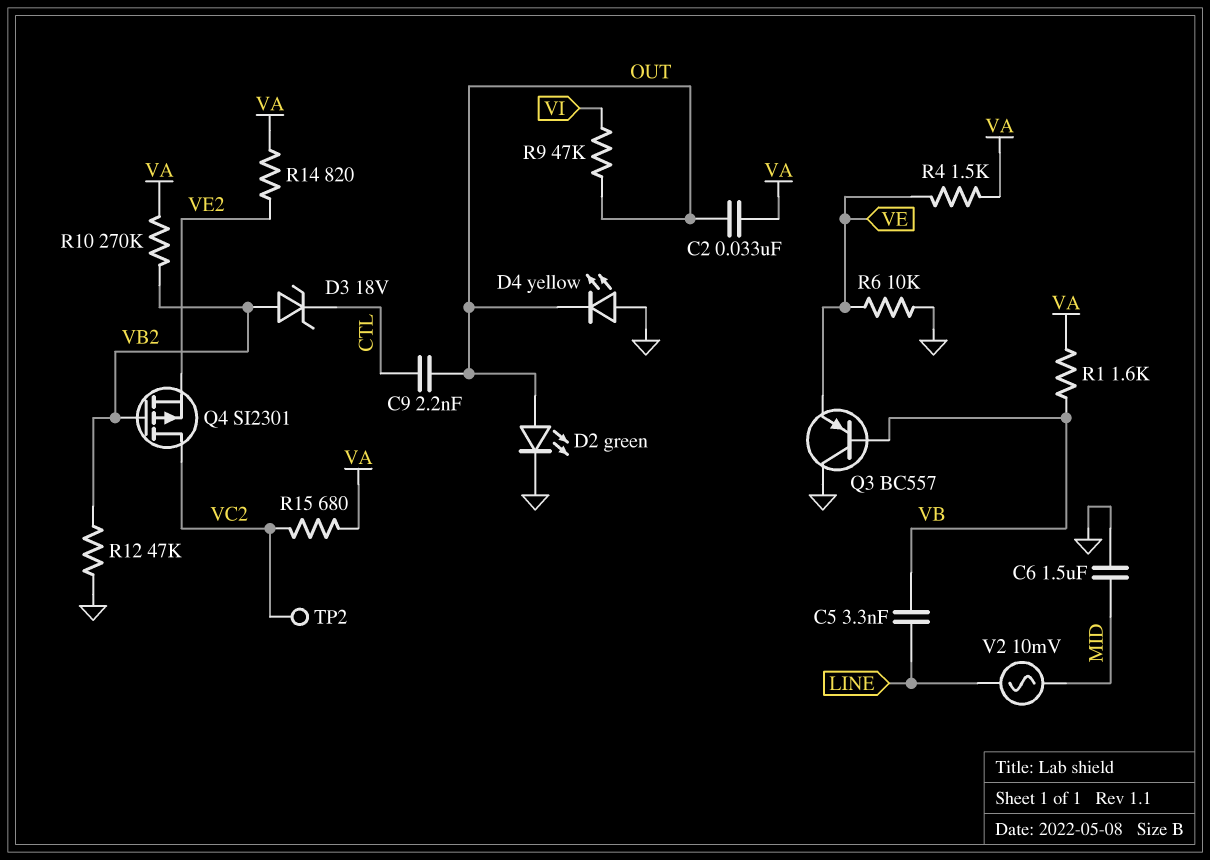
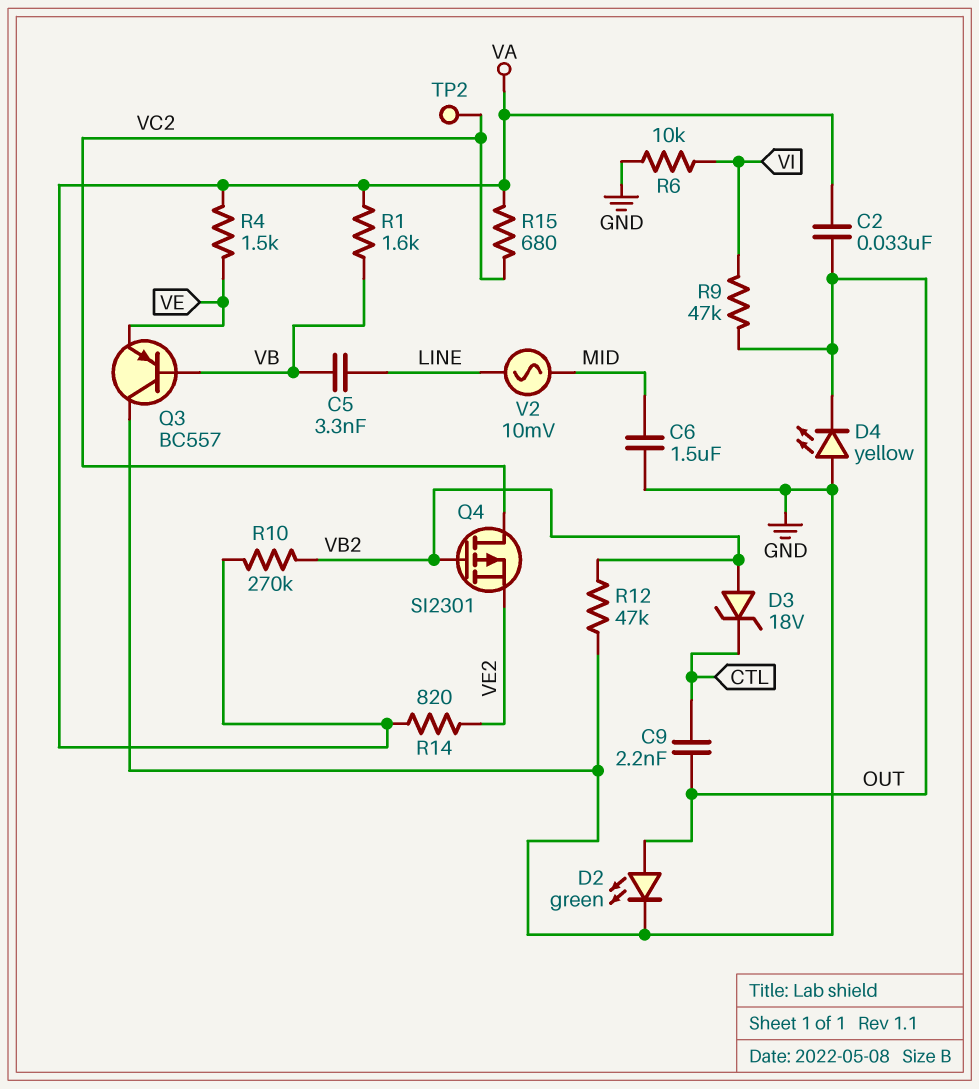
R6: 10k (GND, VE) -> 10k (GND, VI)

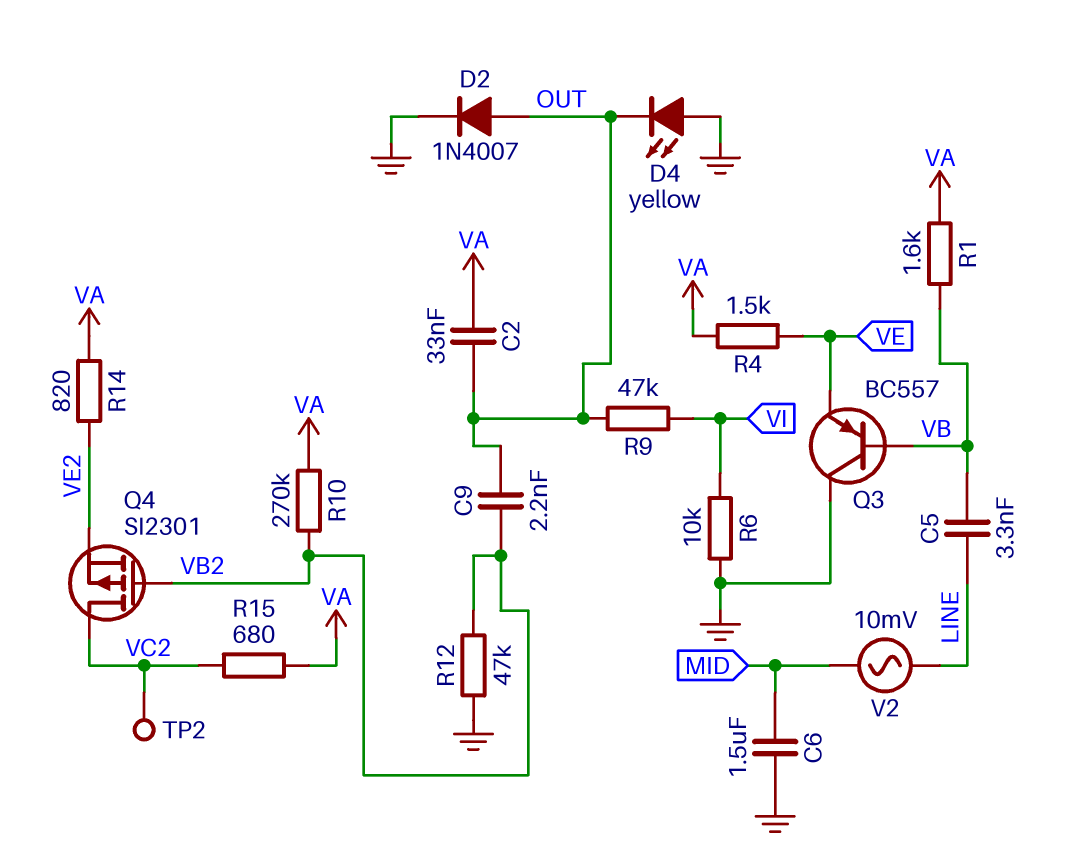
C9: 2.2nF (CTL, OUT) -> 2.2nF (OUT, VB2)
D2: LED green (A OUT, K GND) -> diode 1N4007 (A OUT, K GND)
D3: zener 18V (A VB2, K CTL) -> none

